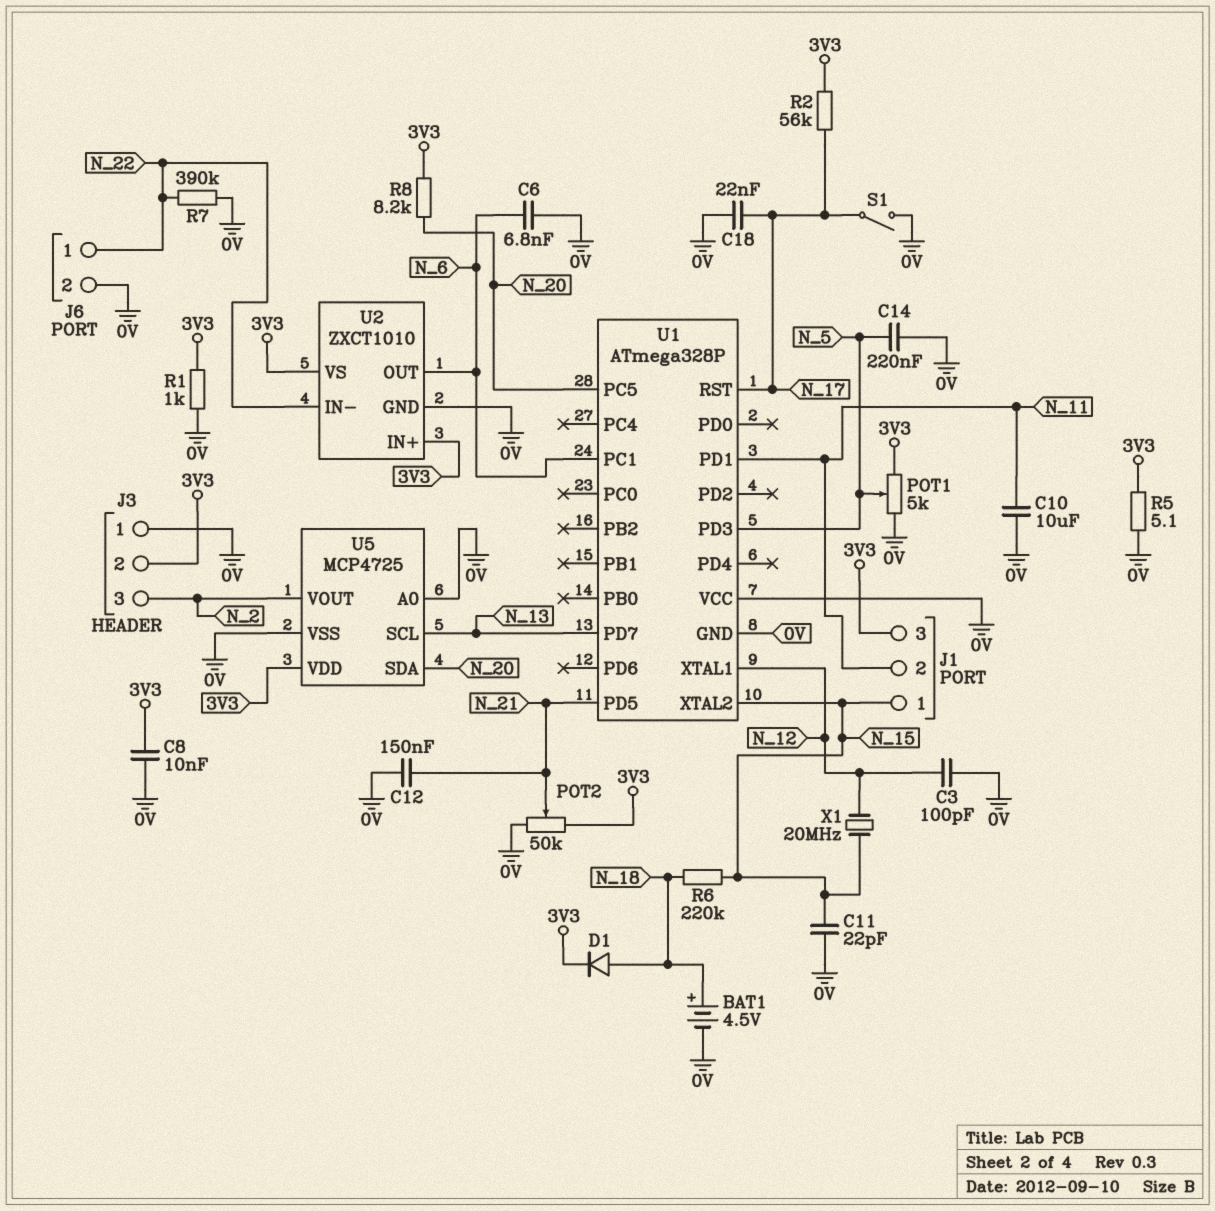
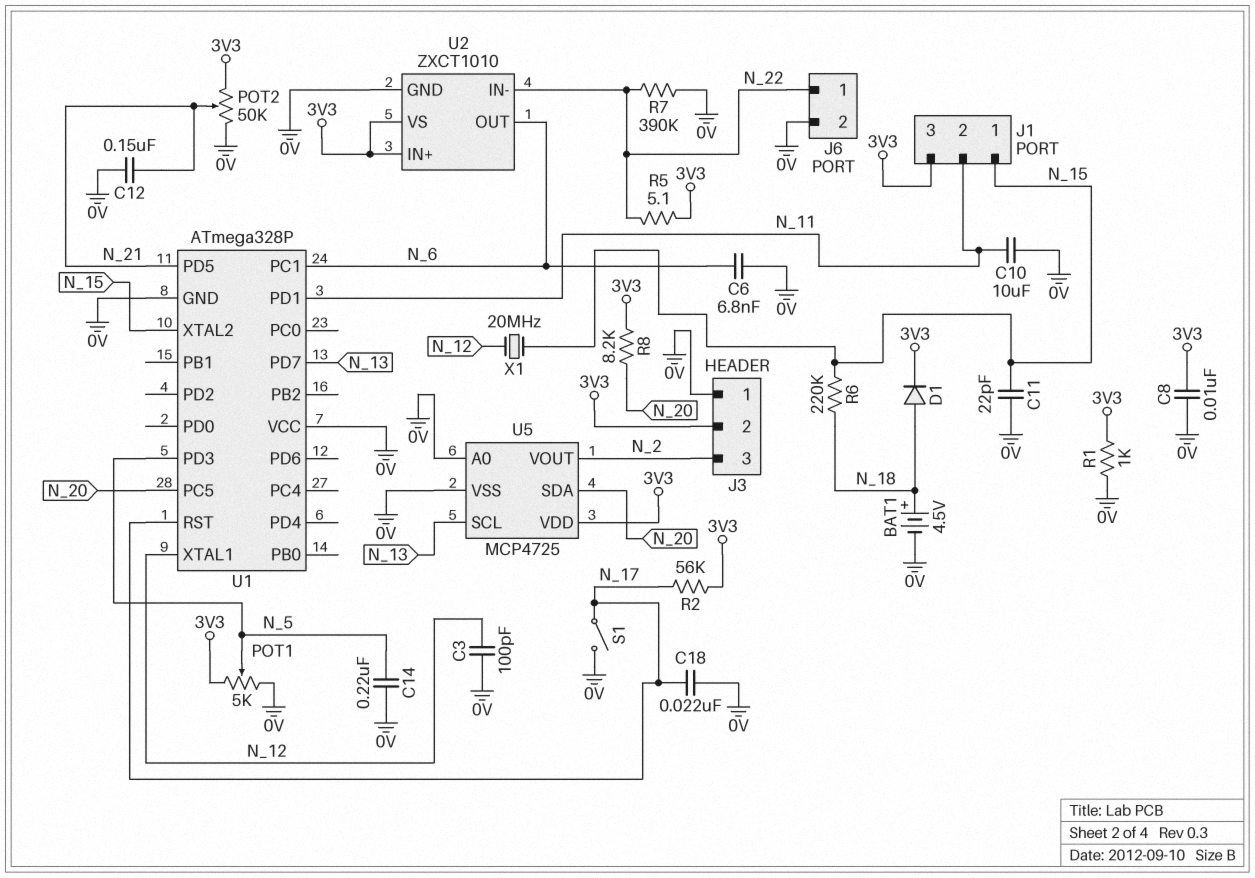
R5: 5.1 (0V, 3V3) -> 5.1 (3V3, N_22)

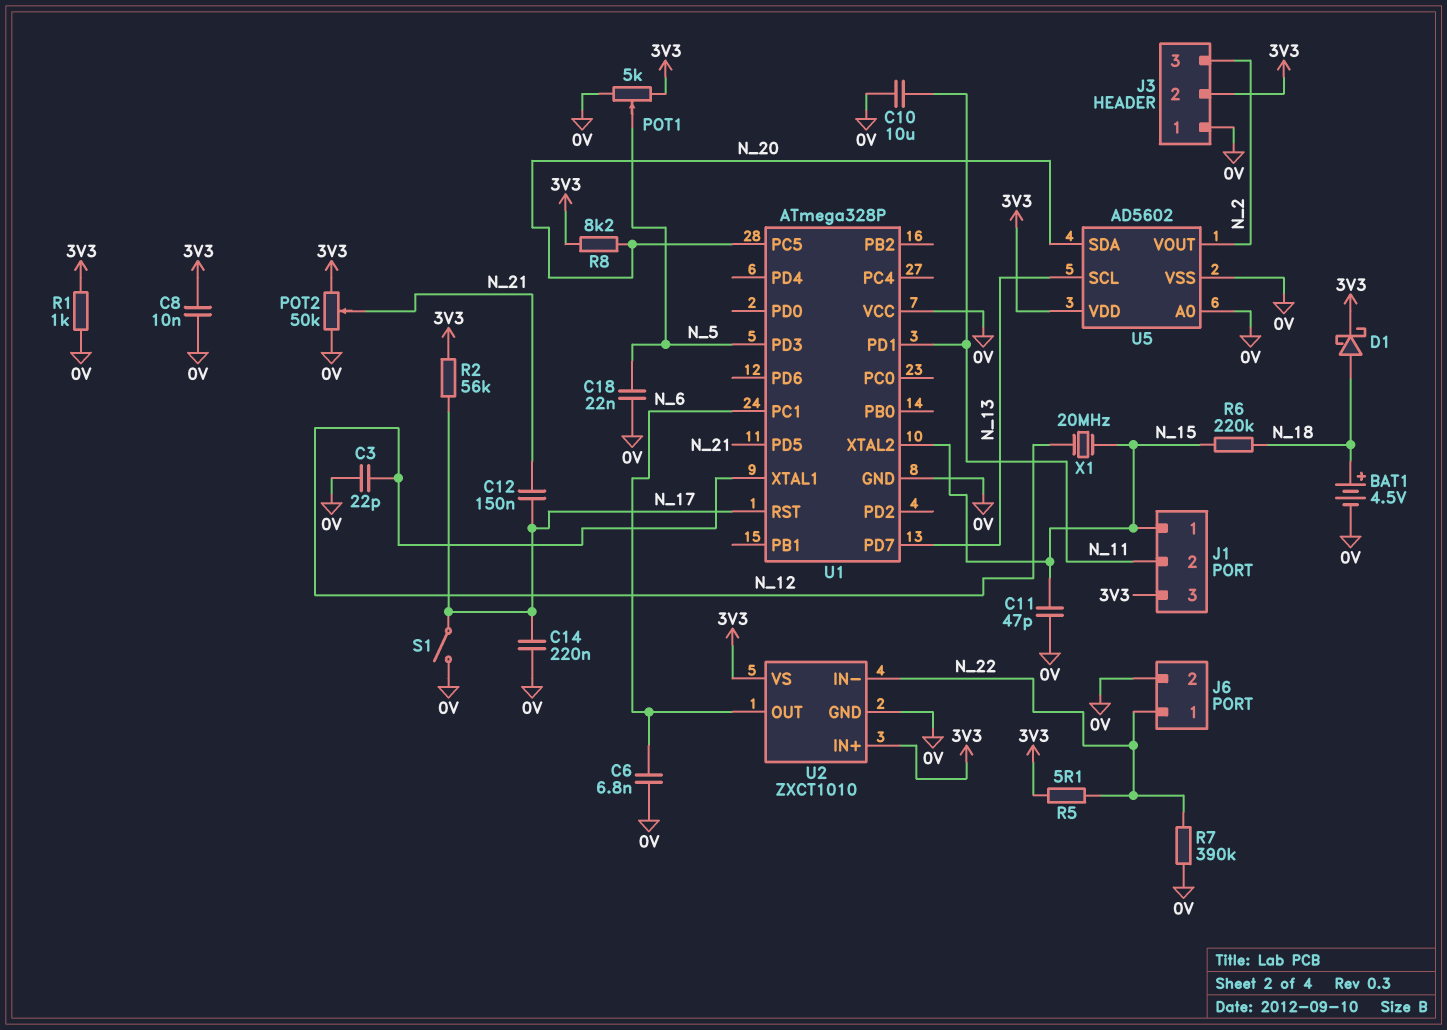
C3: 100pF (0V, N_12) -> 22pF (0V, N_12)
C11: 22pF (0V, N_15) -> 47pF (0V, N_15)
C12: 150nF (0V, N_21) -> 150nF (N_17, N_21)
C14: 220nF (0V, N_5) -> 220nF (0V, N_17)
C18: 22nF (0V, N_17) -> 22nF (0V, N_5)
D1: diode (A N_18, K 3V3) -> schottky (A N_18, K 3V3)
U5: MCP4725 -> AD5602

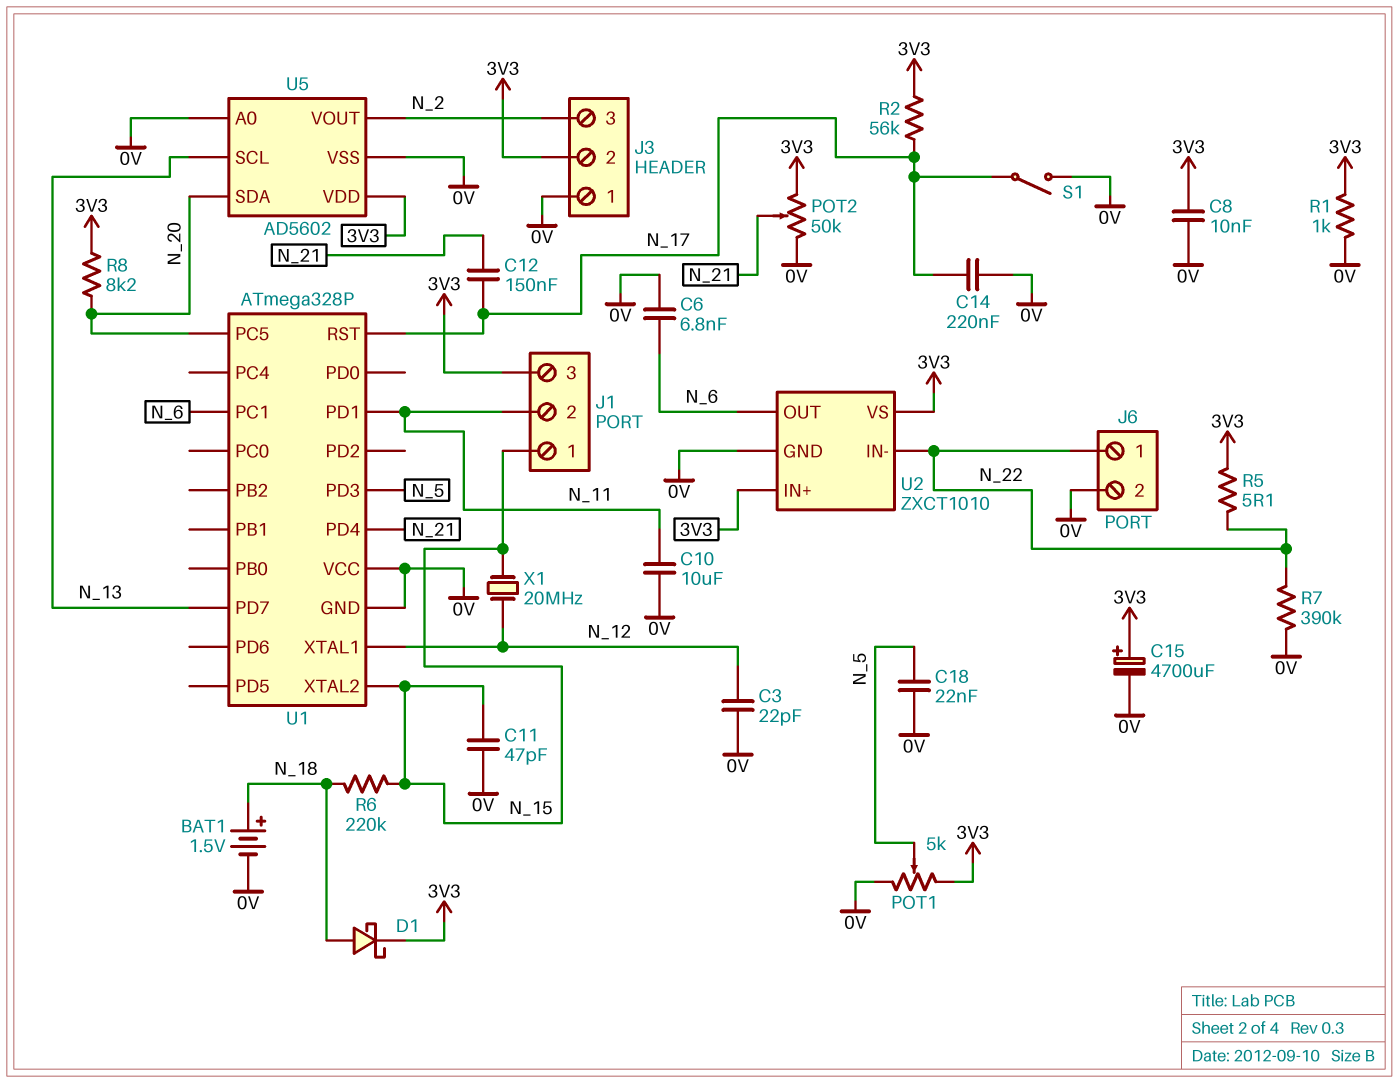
BAT1: 4.5V (plus N_18, minus 0V) -> 1.5V (plus N_18, minus 0V)
C15: none -> 4700uF (plus 3V3, minus 0V)
U1 pin PD4: none -> N_21
U1 pin PD5: N_21 -> none

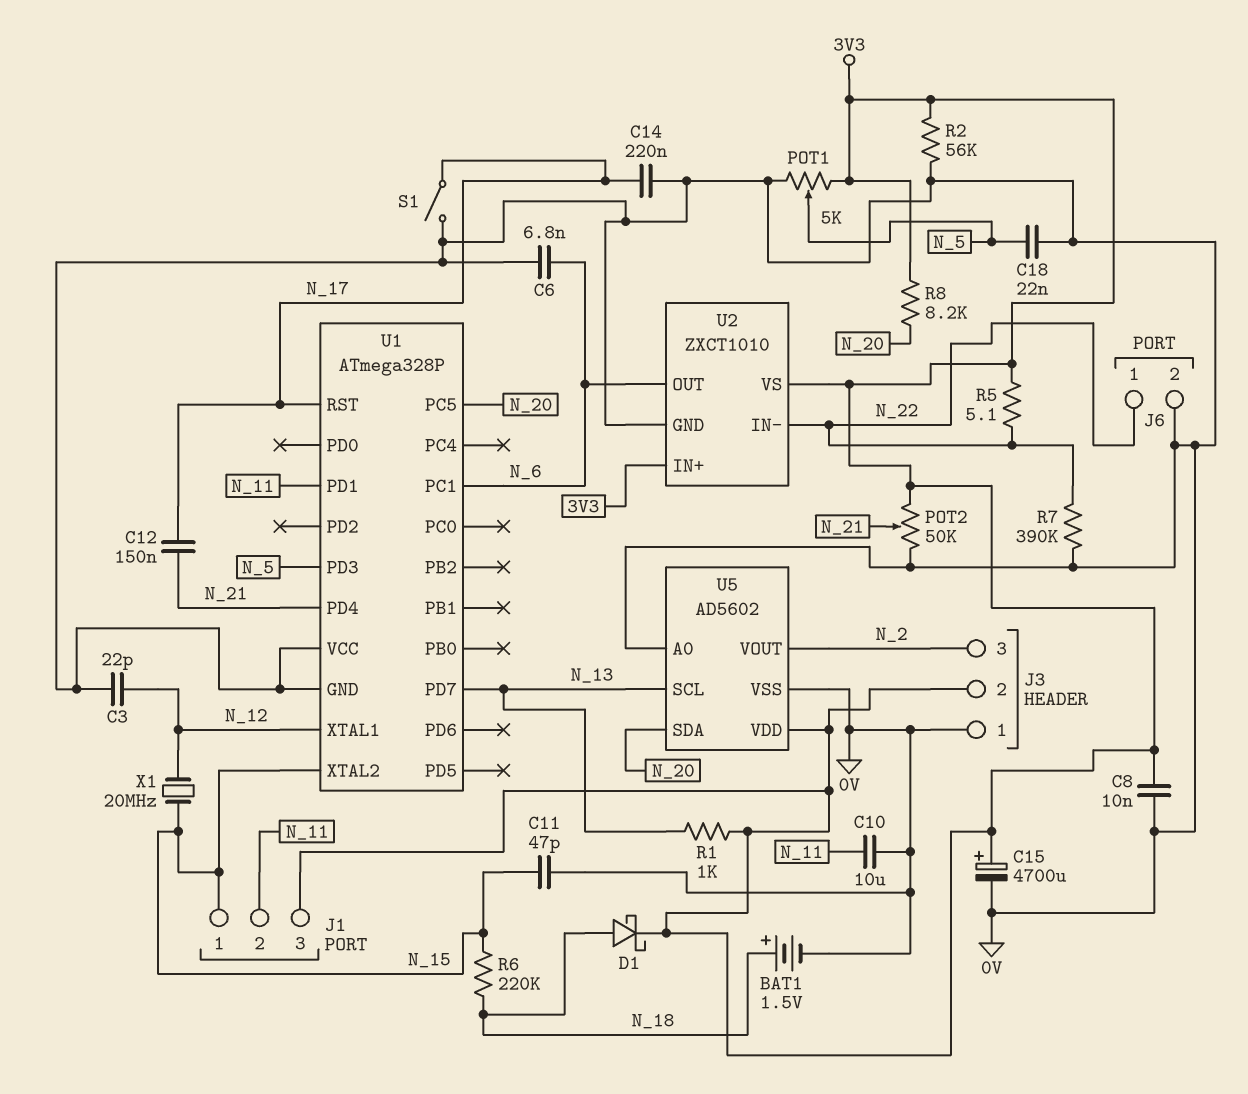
R1: 1k (0V, 3V3) -> 1k (3V3, N_13)
R2: 56k (3V3, N_17) -> 56k (0V, 3V3)

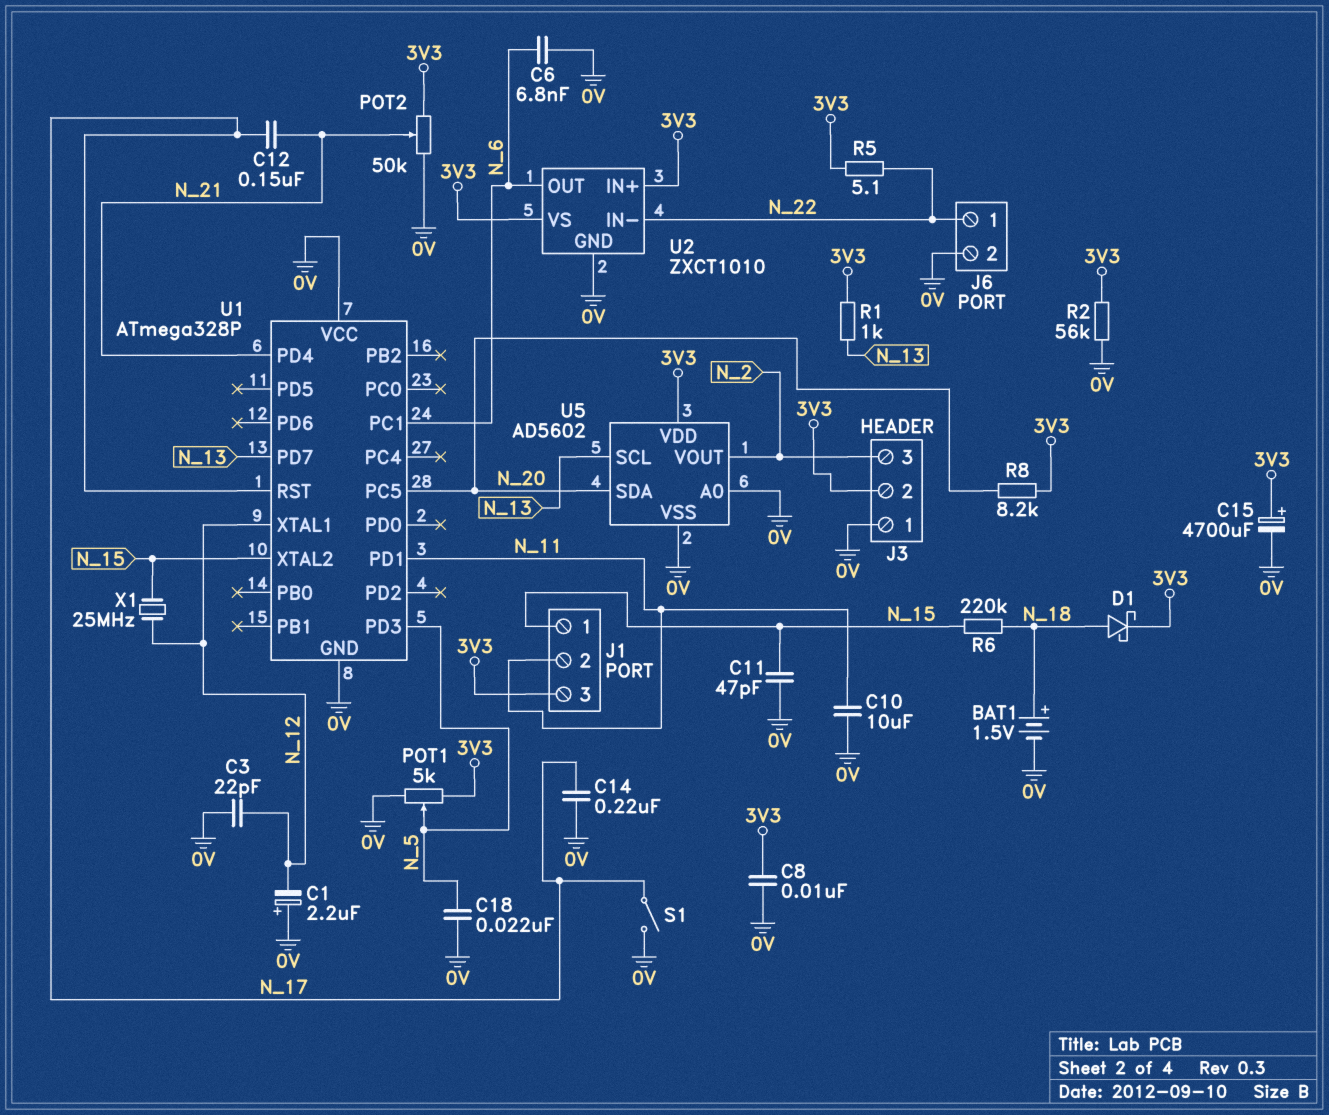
C1: none -> 2.2uF (plus 0V, minus N_12)
R7: 390k (0V, N_22) -> none
X1: 20MHz (N_12, N_15) -> 25MHz (N_12, N_15)

